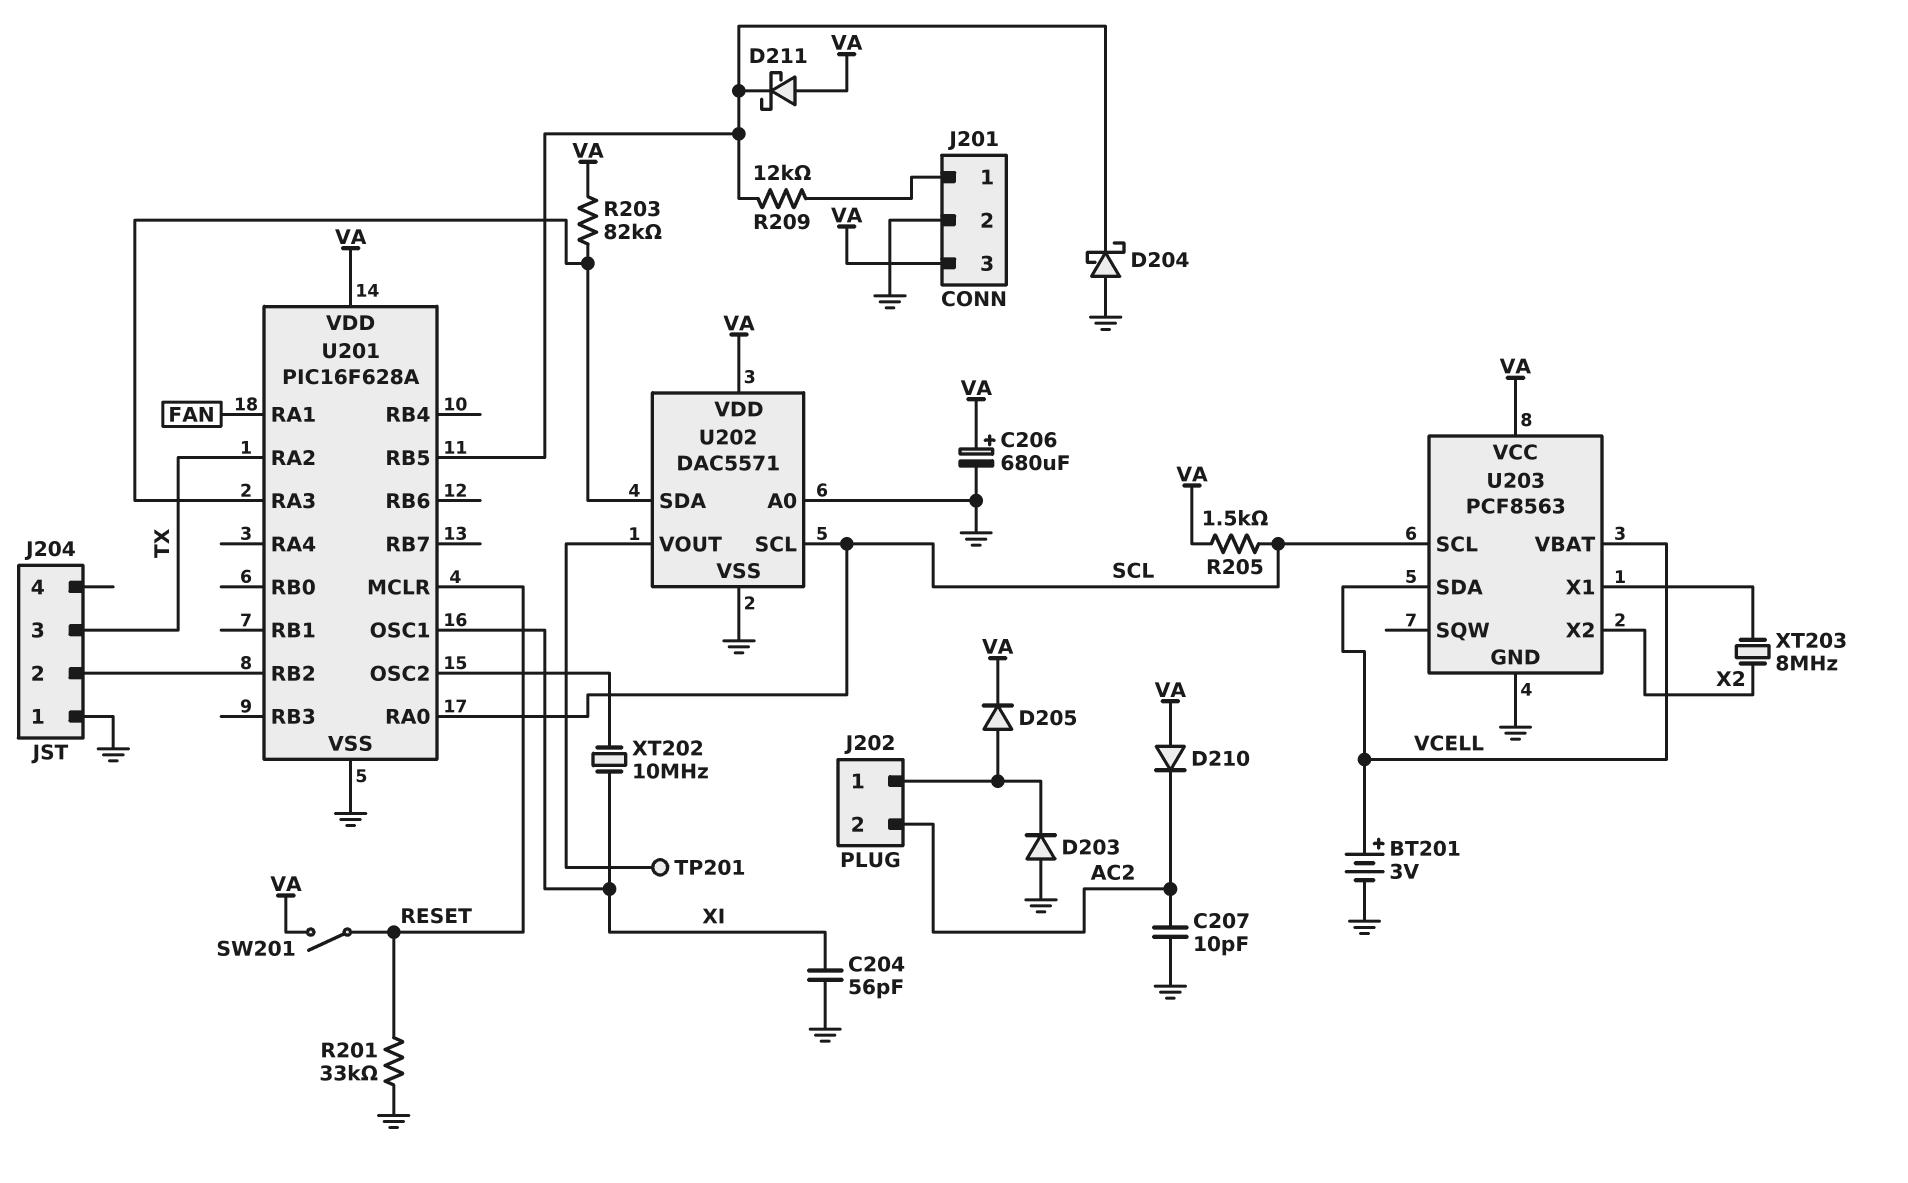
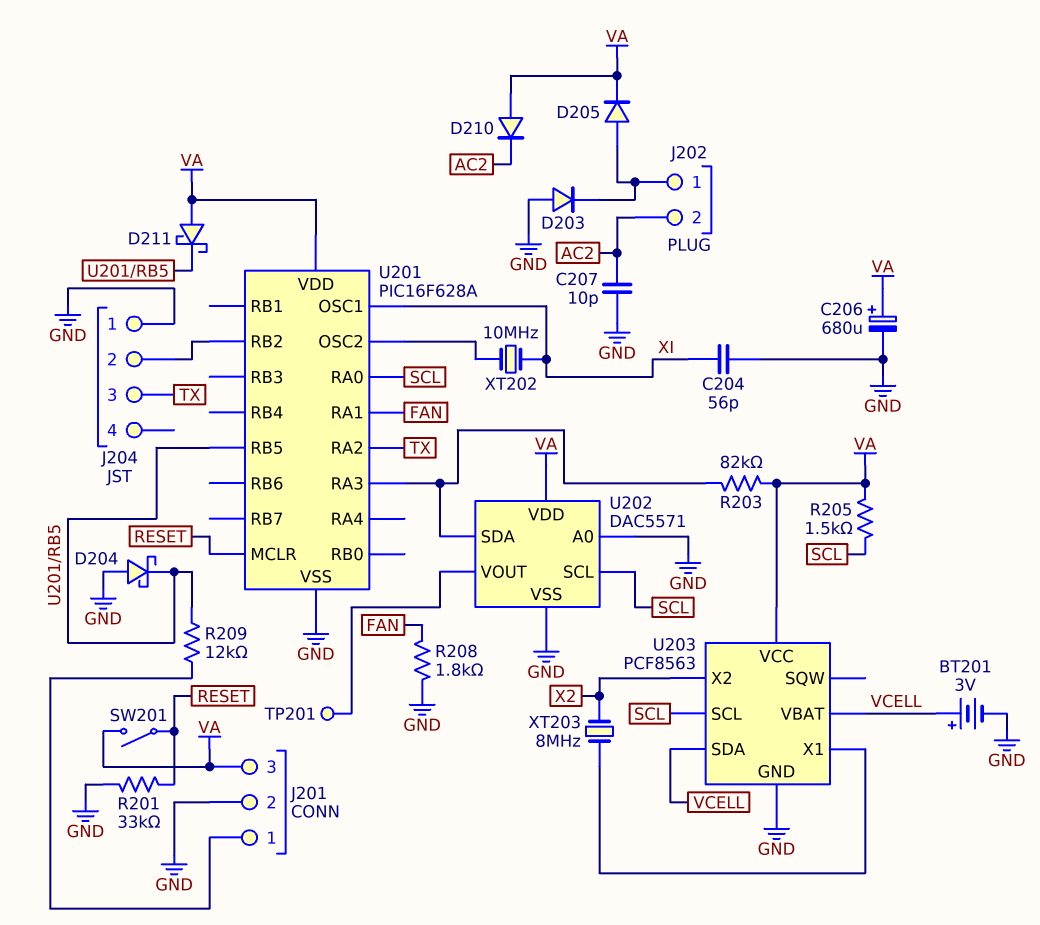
R208: none -> 1.8k (FAN, GND)

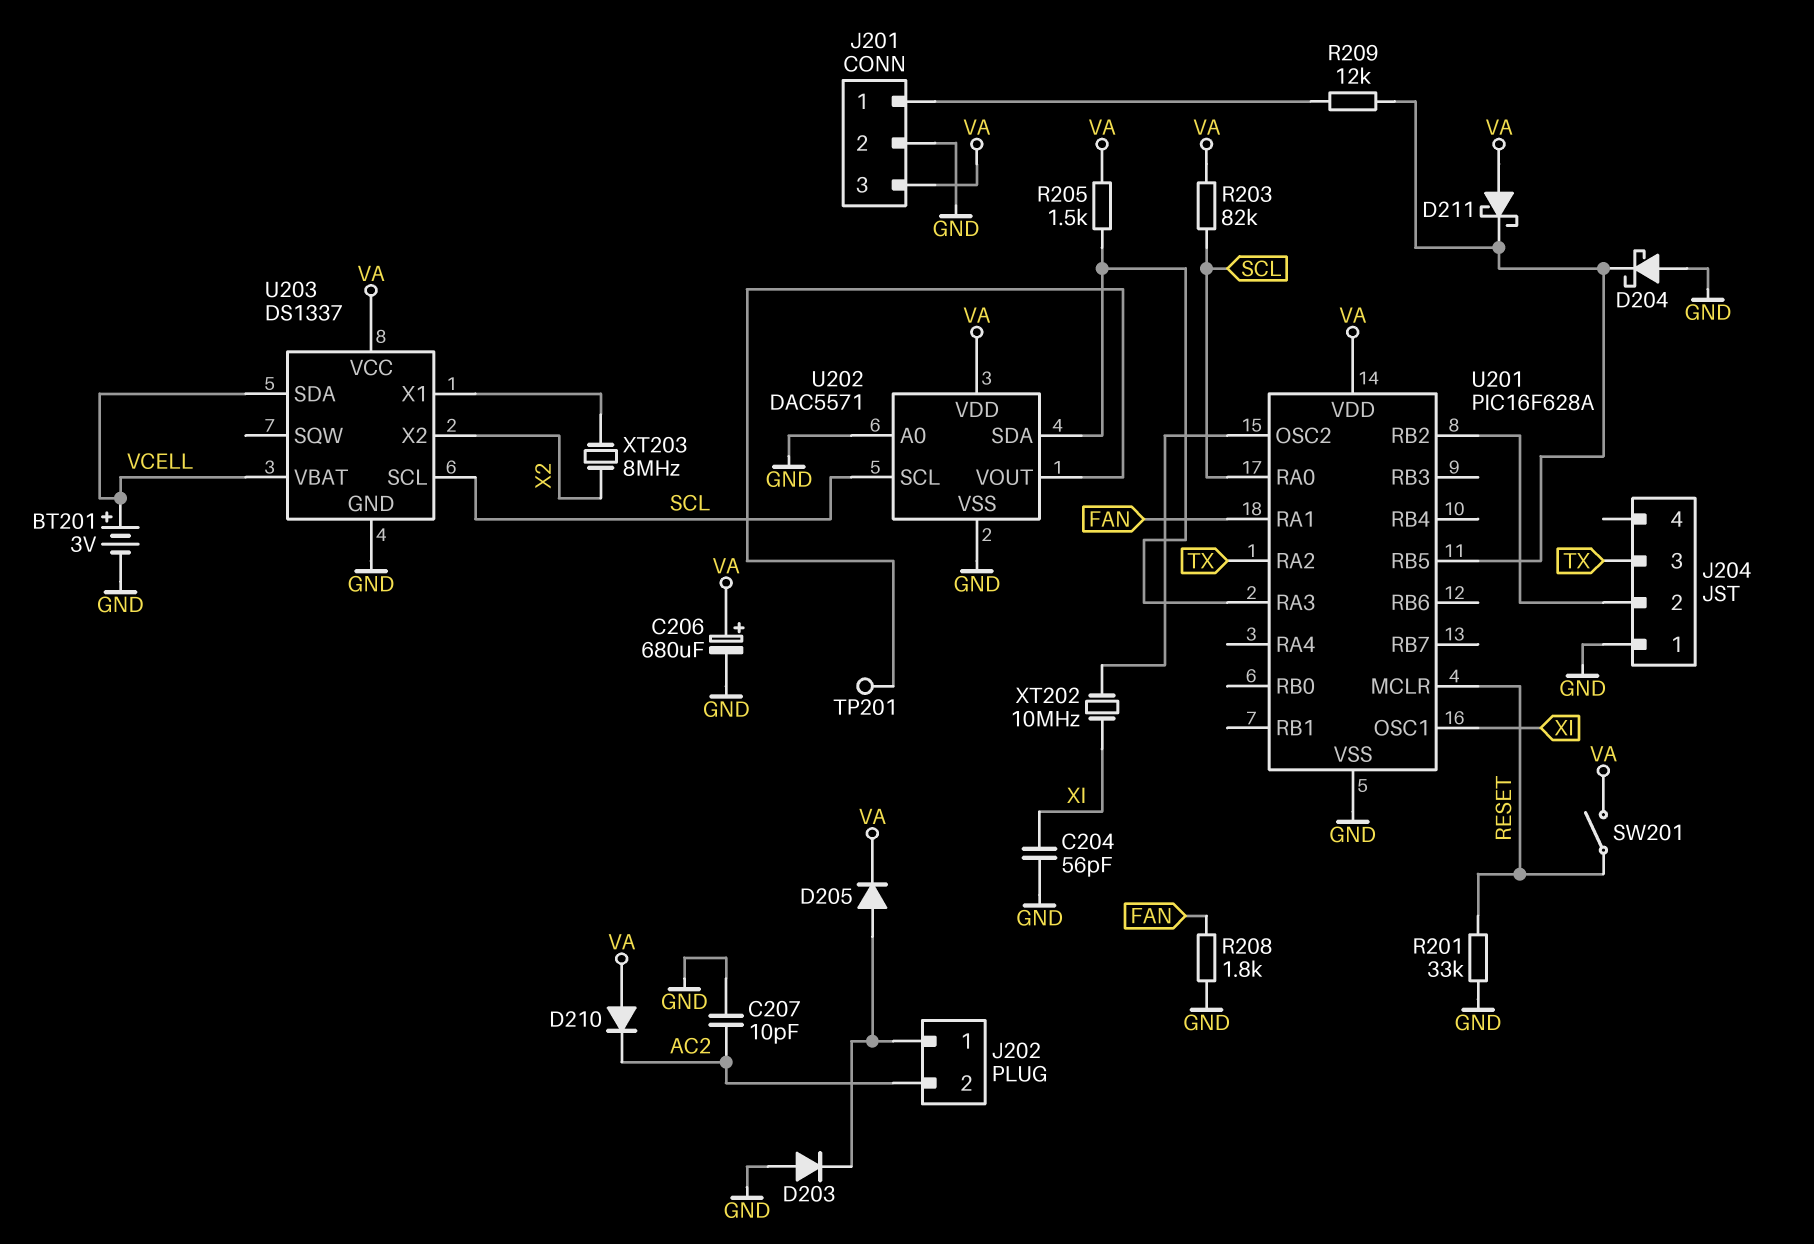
R203: 82k (U201/RA3, VA) -> 82k (SCL, VA)
R205: 1.5k (SCL, VA) -> 1.5k (U201/RA3, VA)
U203: PCF8563 -> DS1337

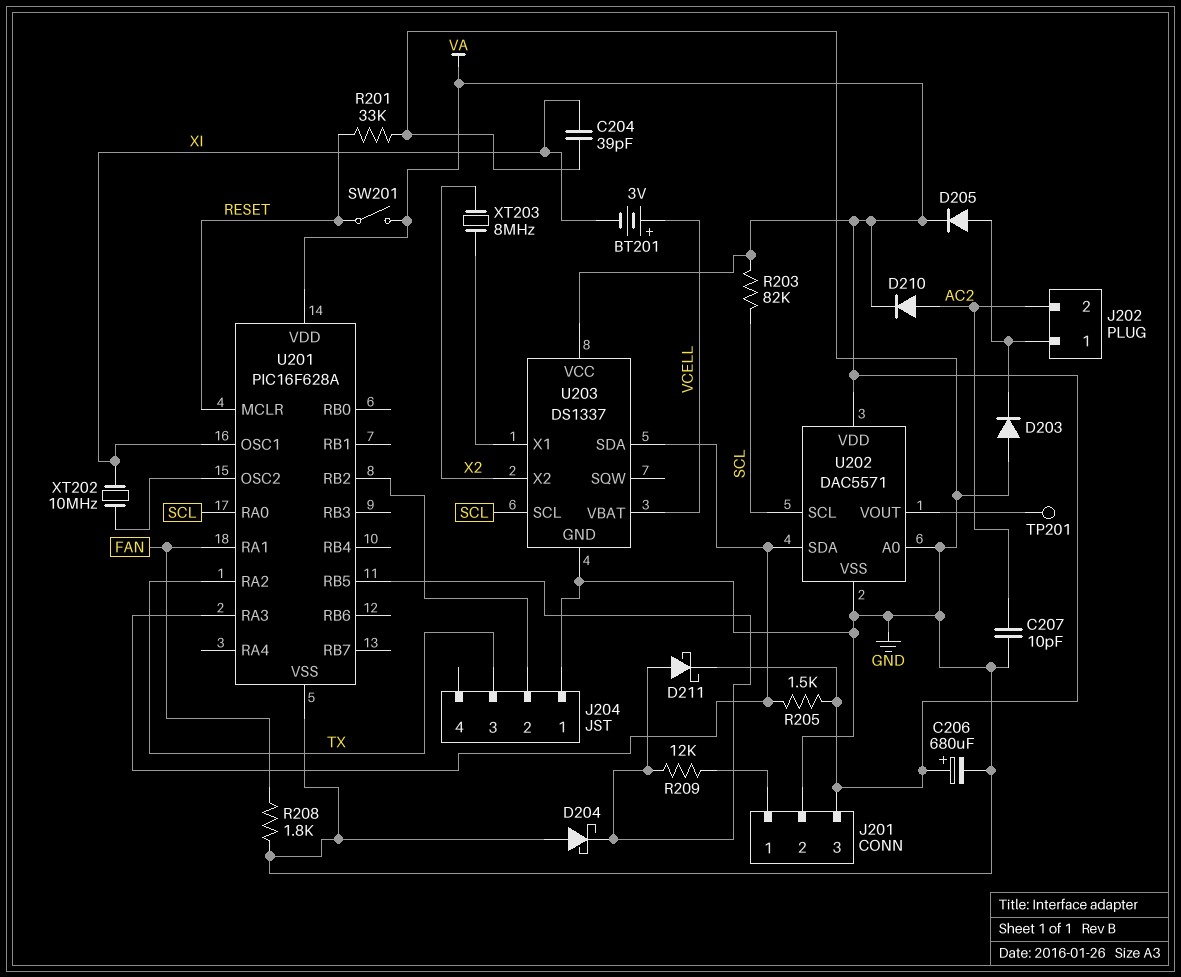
BT201: 3V (plus VCELL, minus GND) -> 3V (plus VCELL, minus XI)
C204: 56pF (GND, XI) -> 39pF (GND, XI)
D210: diode (A VA, K AC2) -> diode (A AC2, K VA)
D211: schottky (A VA, K U201/RB5) -> schottky (A U201/RB5, K VA)
U203 pin SDA: VCELL -> U201/RA3

